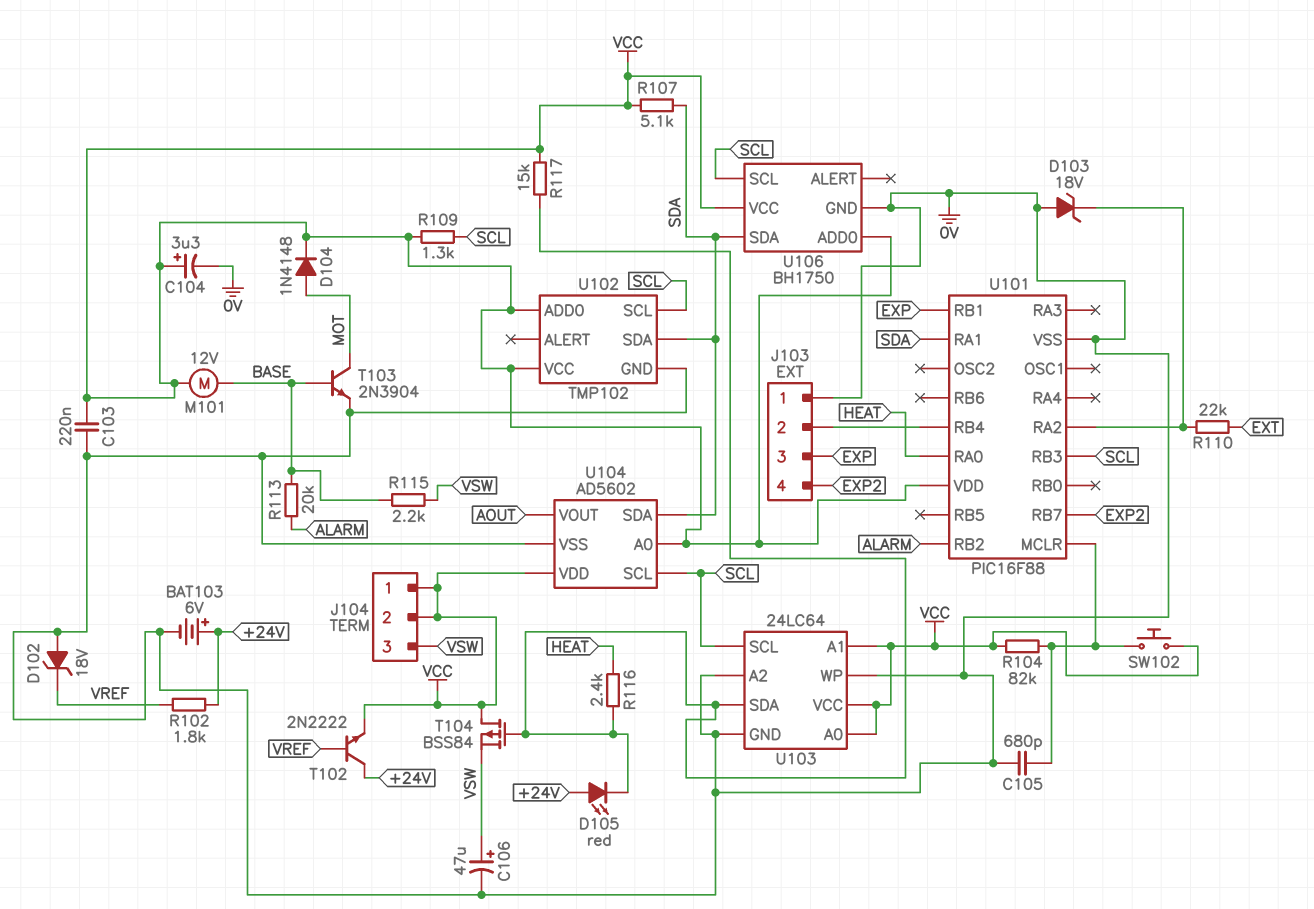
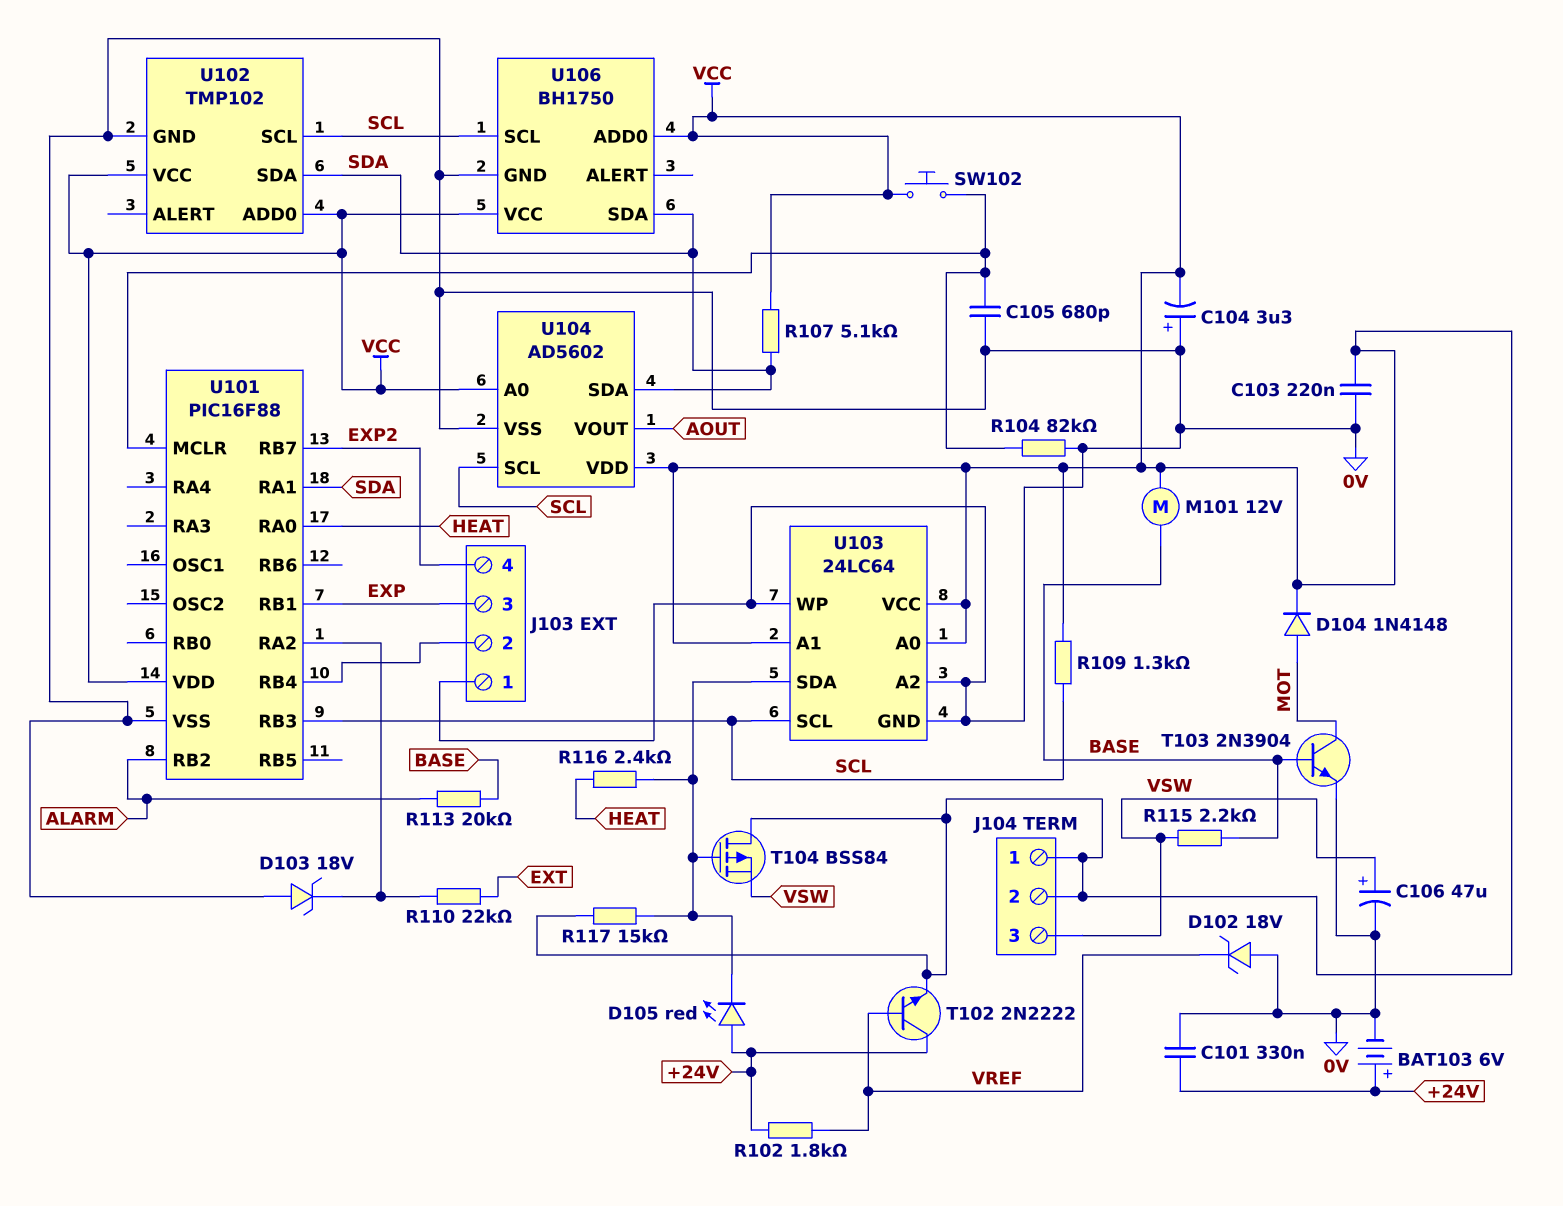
C101: none -> 330nF (+24V, 0V)
C104: 3.3uF (plus VCC, minus 0V) -> 3.3uF (plus 0V, minus VCC)
R104: 82k (U101/MCLR, VCC) -> 82k (0V, U101/MCLR)

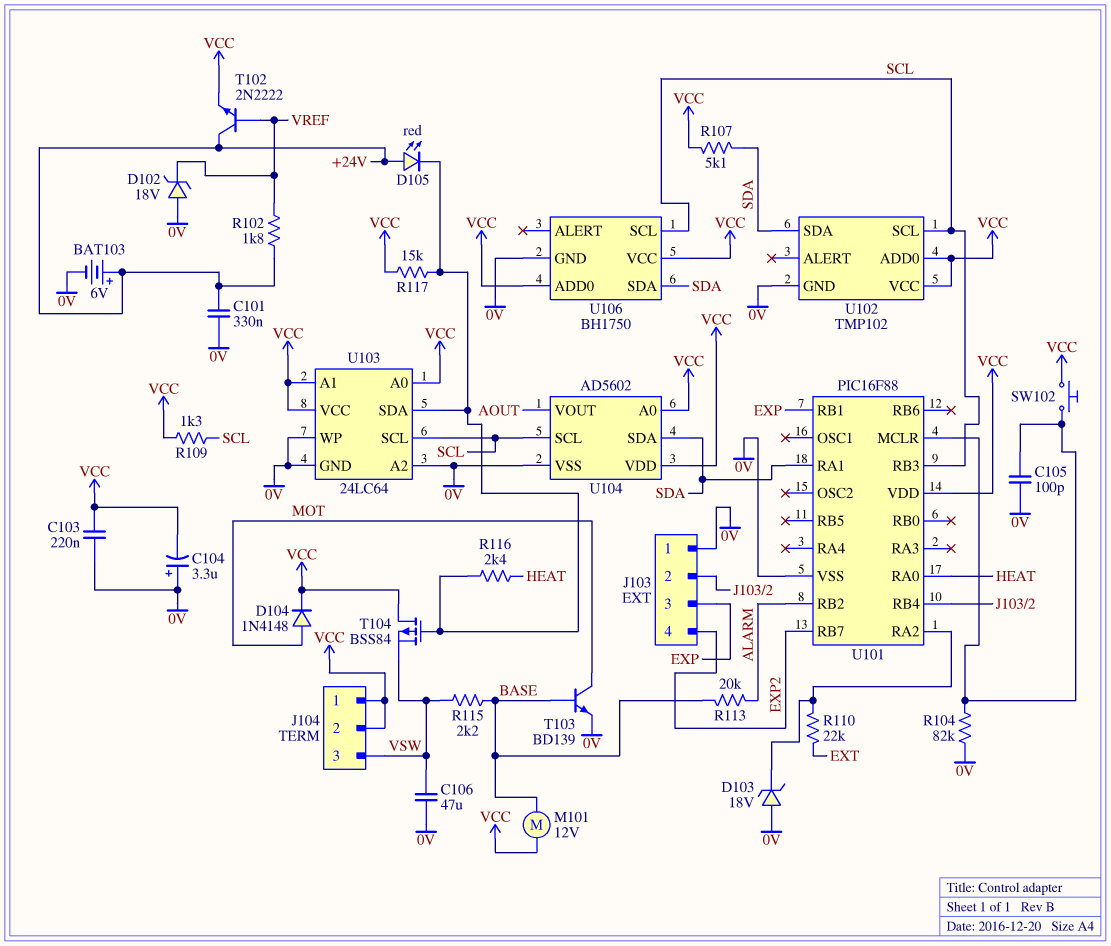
C105: 680pF (0V, U101/MCLR) -> 100pF (0V, U101/MCLR)
C106: 47uF (plus VSW, minus 0V) -> 47uF (0V, VSW)
T103: NPN 2N3904 (B BASE, C MOT, E 0V) -> NPN BD139 (B BASE, C MOT, E 0V)

